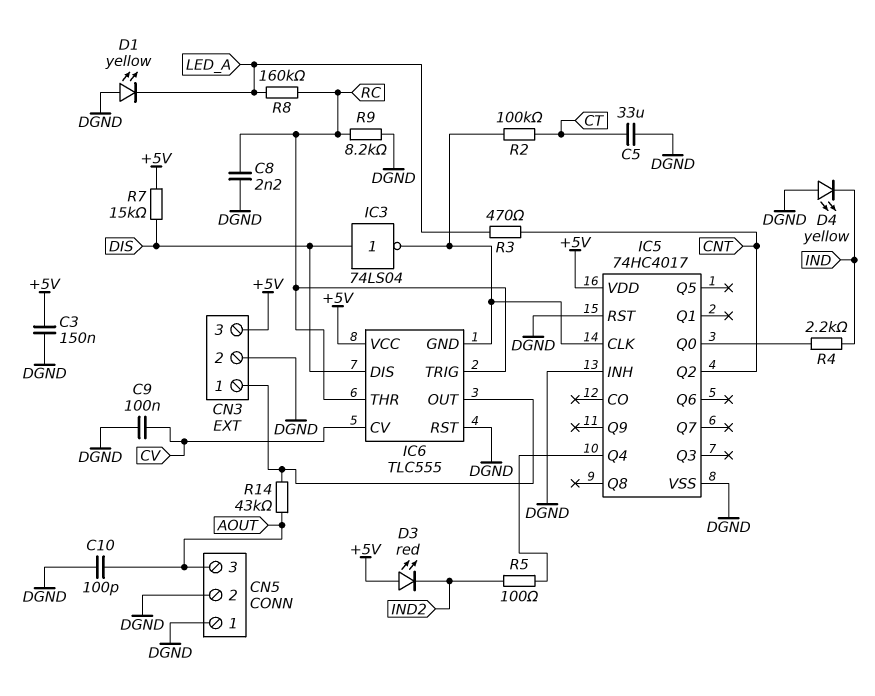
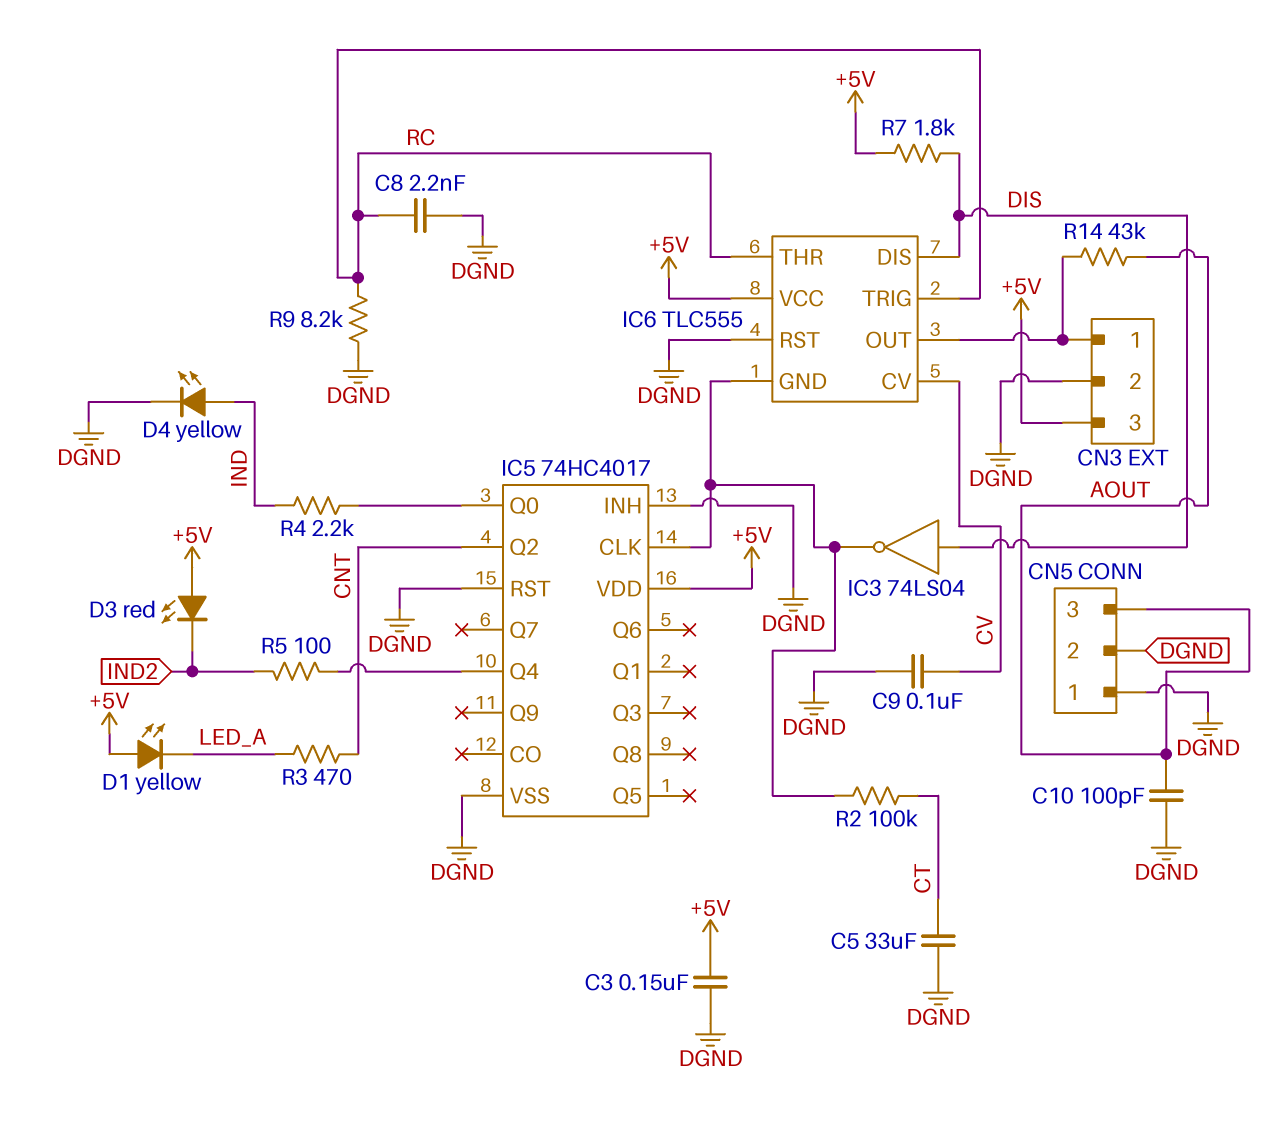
D1: LED yellow (A DGND, K LED_A) -> LED yellow (A +5V, K LED_A)
D4: LED yellow (A DGND, K IND) -> LED yellow (A IND, K DGND)
R7: 15k (+5V, DIS) -> 1.8k (+5V, DIS)
R8: 160k (LED_A, RC) -> none

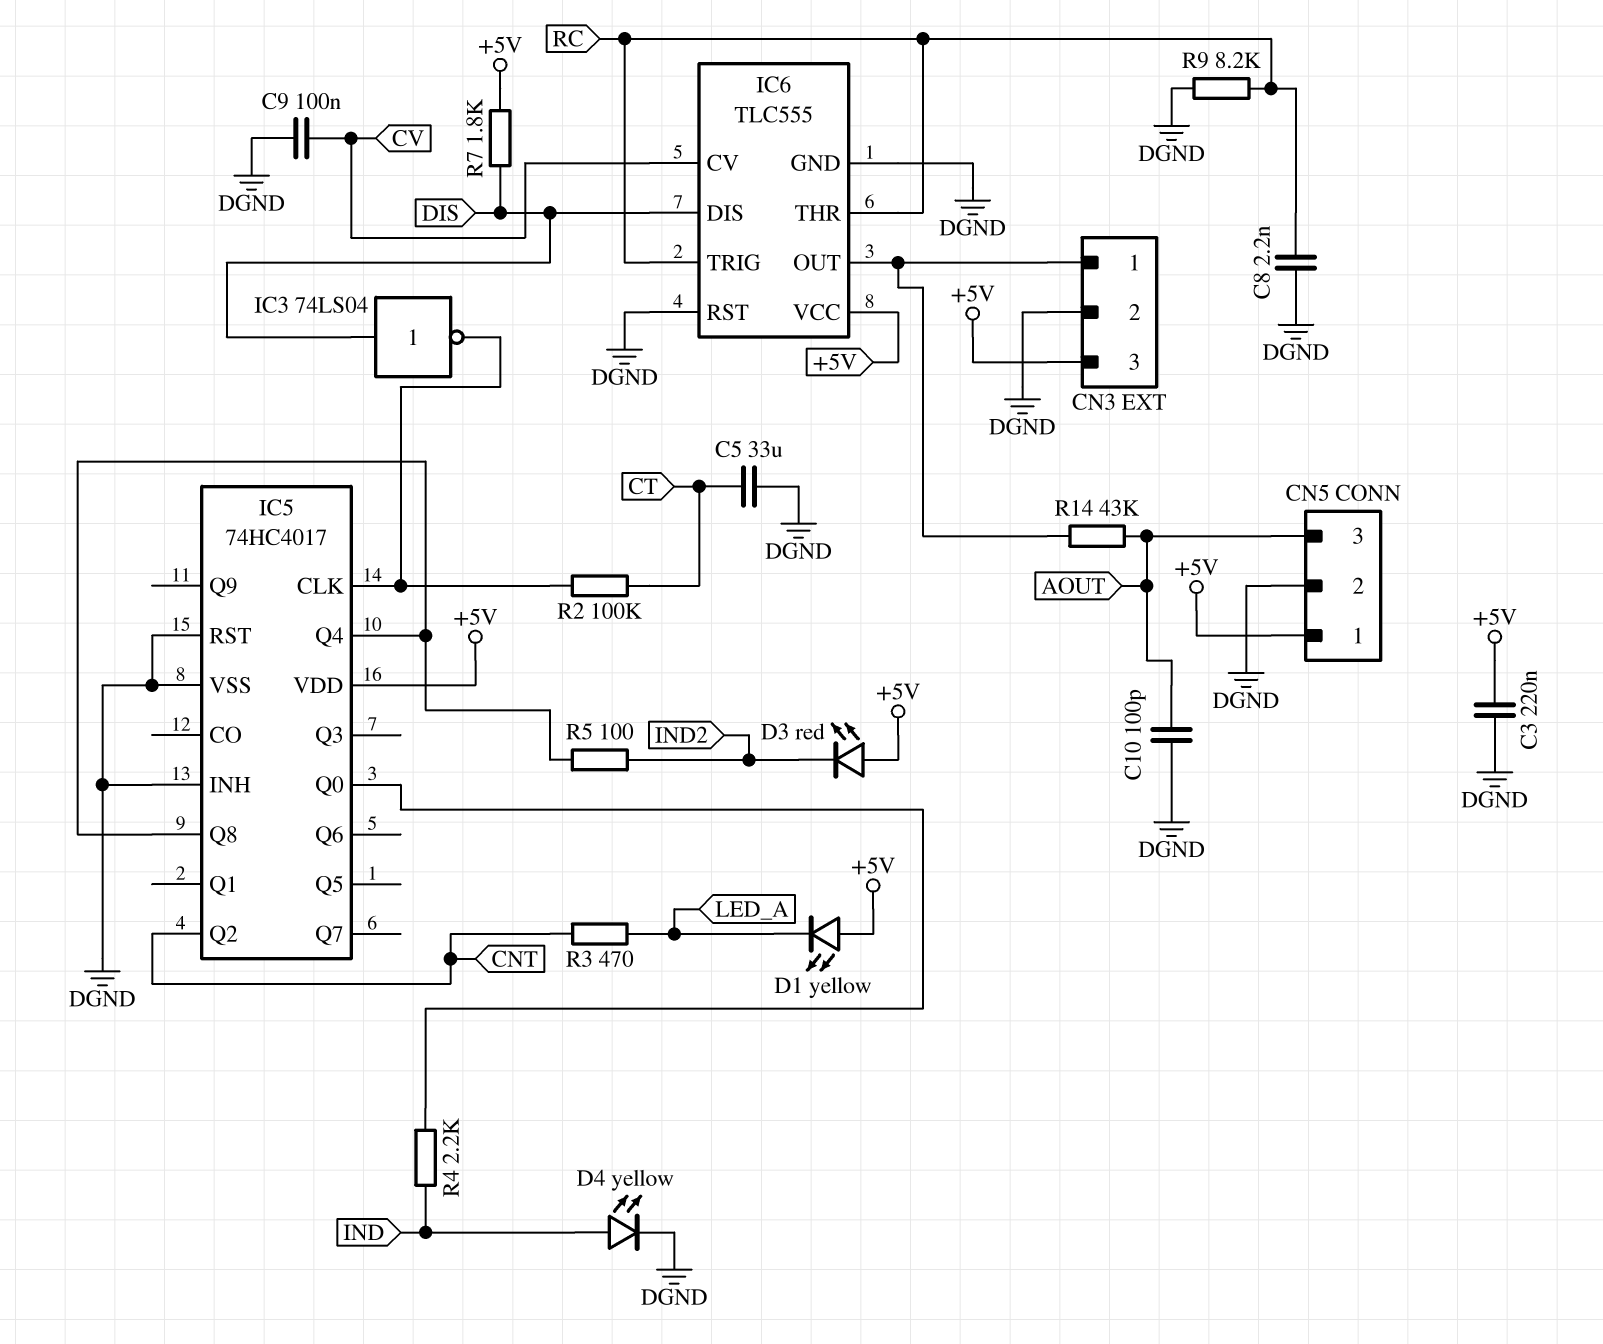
C3: 150nF (+5V, DGND) -> 220nF (+5V, DGND)
CN5 pin 1: DGND -> +5V
IC5 pin Q8: none -> IC5/Q4
IC6 pin GND: IC5/CLK -> DGND

